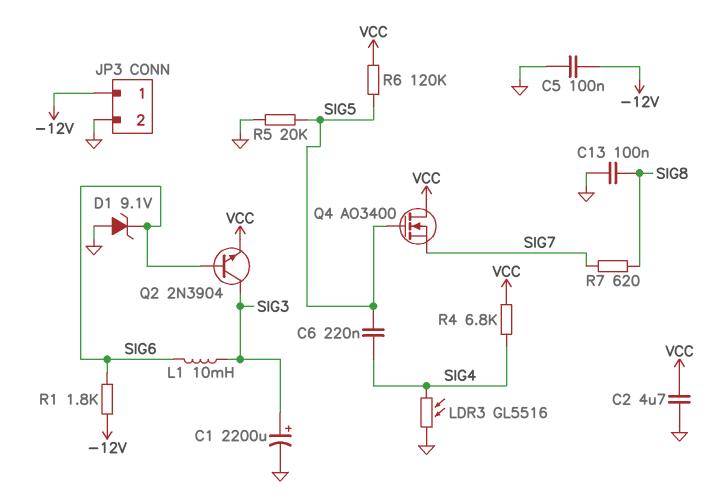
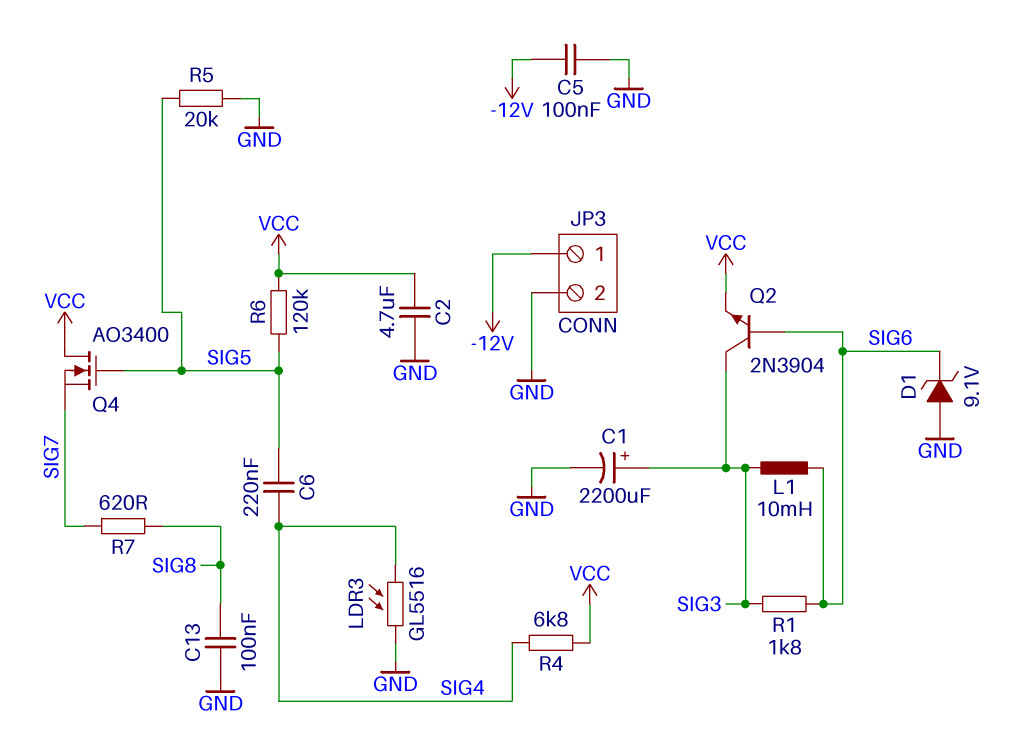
R1: 1.8k (-12V, SIG6) -> 1.8k (SIG3, SIG6)

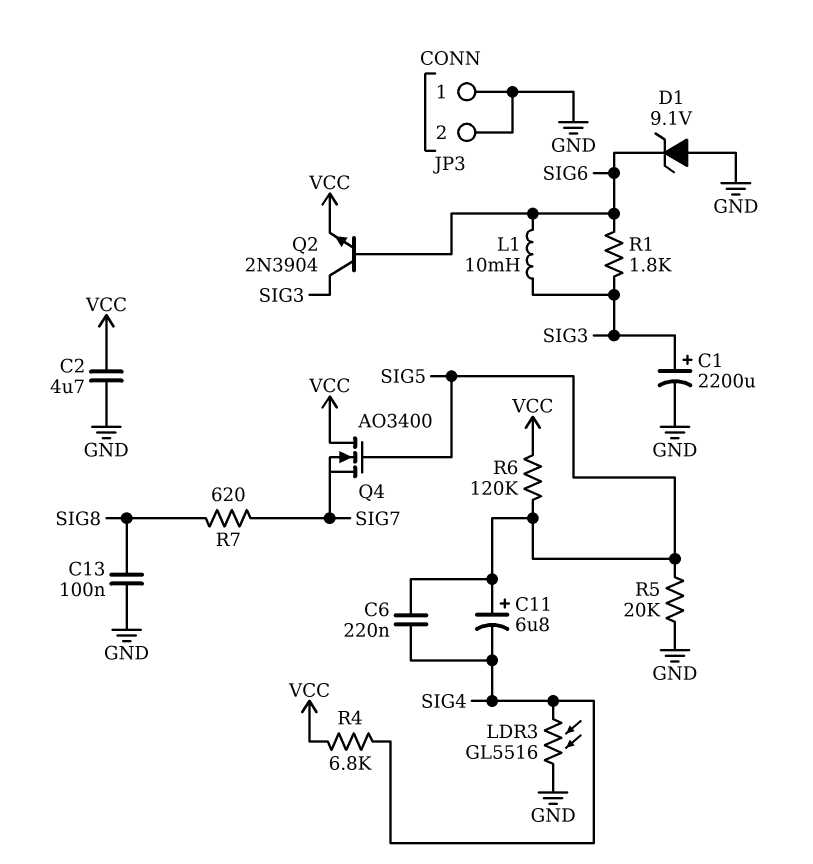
C5: 100nF (-12V, GND) -> none
C11: none -> 6.8uF (plus SIG5, minus SIG4)
JP3 pin 1: -12V -> GND

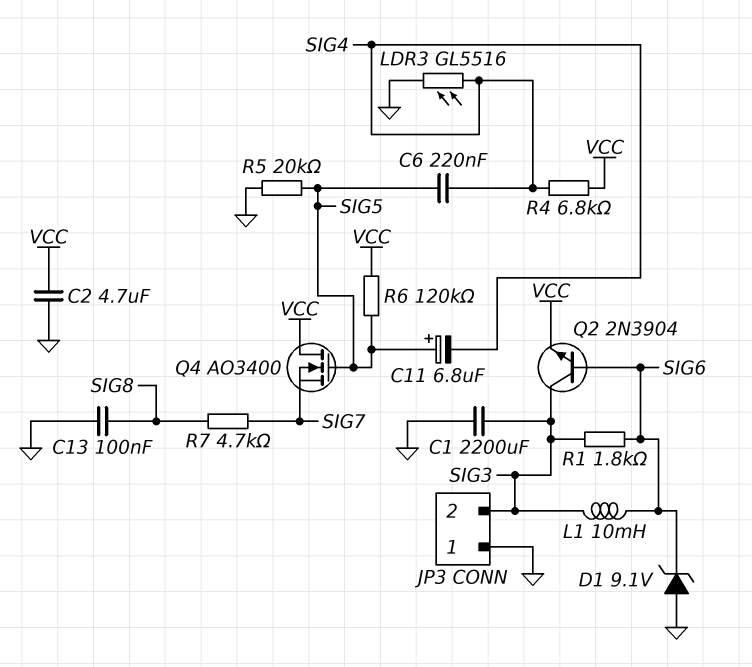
C1: 2200uF (plus SIG3, minus GND) -> 2200uF (GND, SIG3)
JP3 pin 2: GND -> SIG3
R7: 620 (SIG7, SIG8) -> 4.7k (SIG7, SIG8)

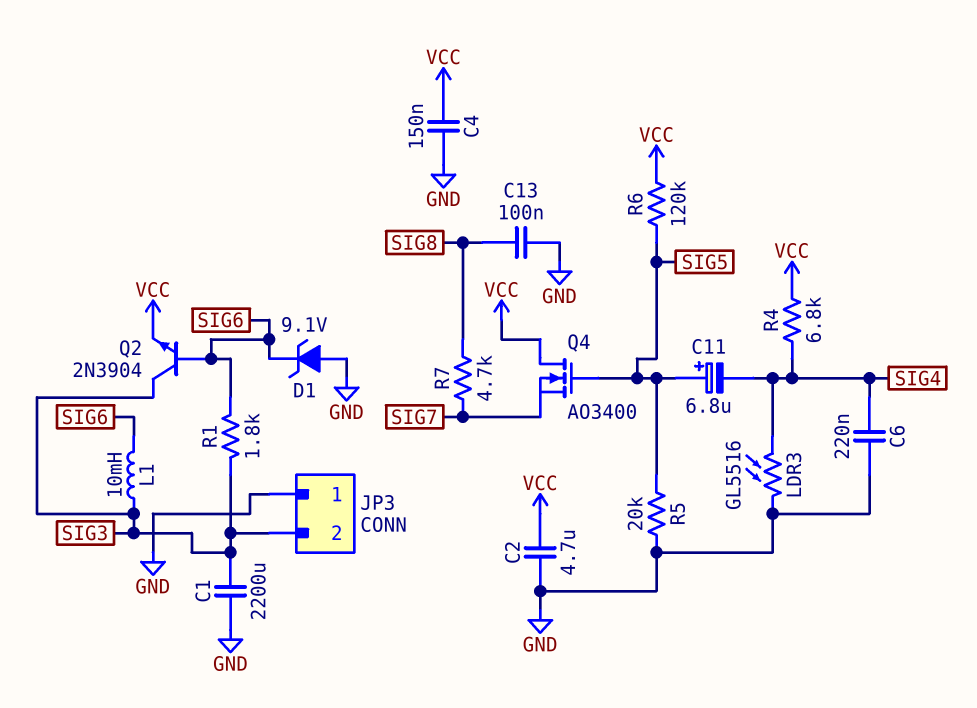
C4: none -> 150nF (GND, VCC)
C6: 220nF (SIG4, SIG5) -> 220nF (GND, SIG4)

